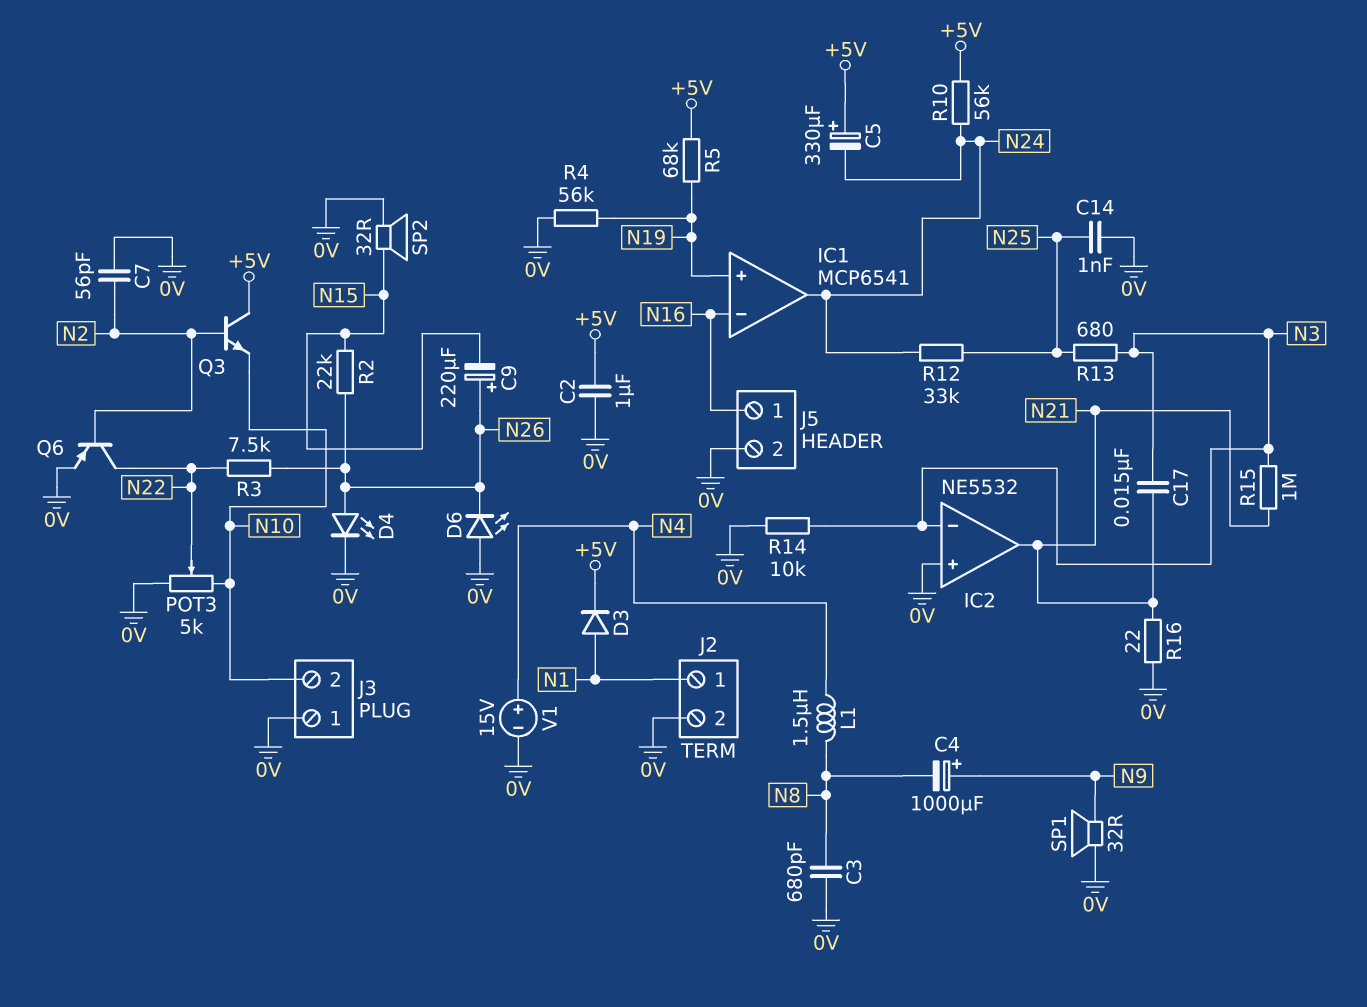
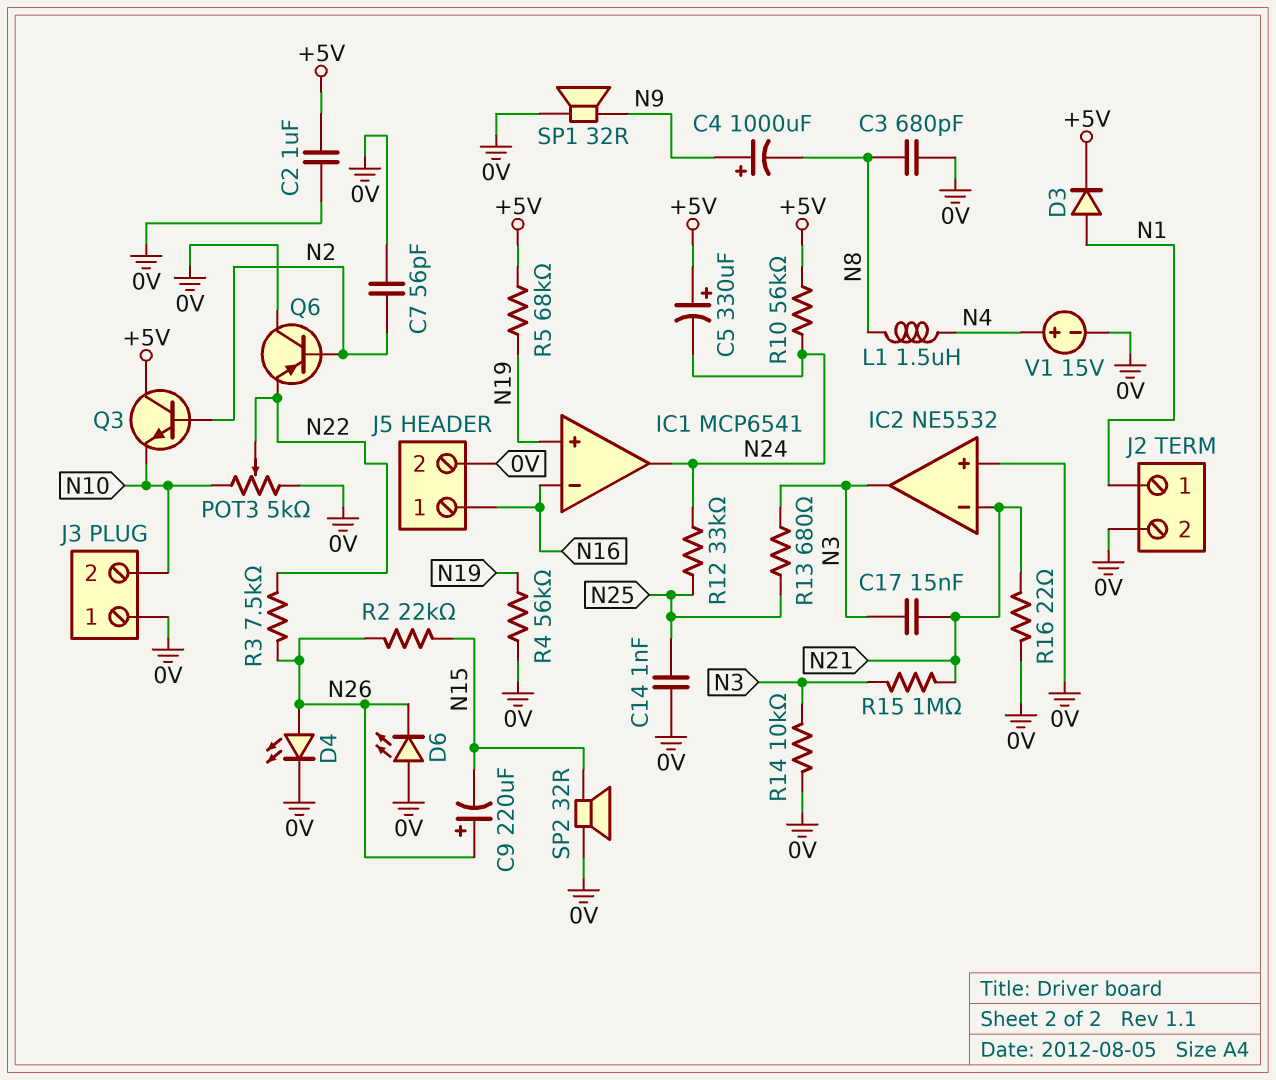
IC2 pin in-: N3 -> N21
IC2 pin out: N21 -> N3
Q6: PNP (B N2, C N22, E 0V) -> PNP (B N2, C 0V, E N22)

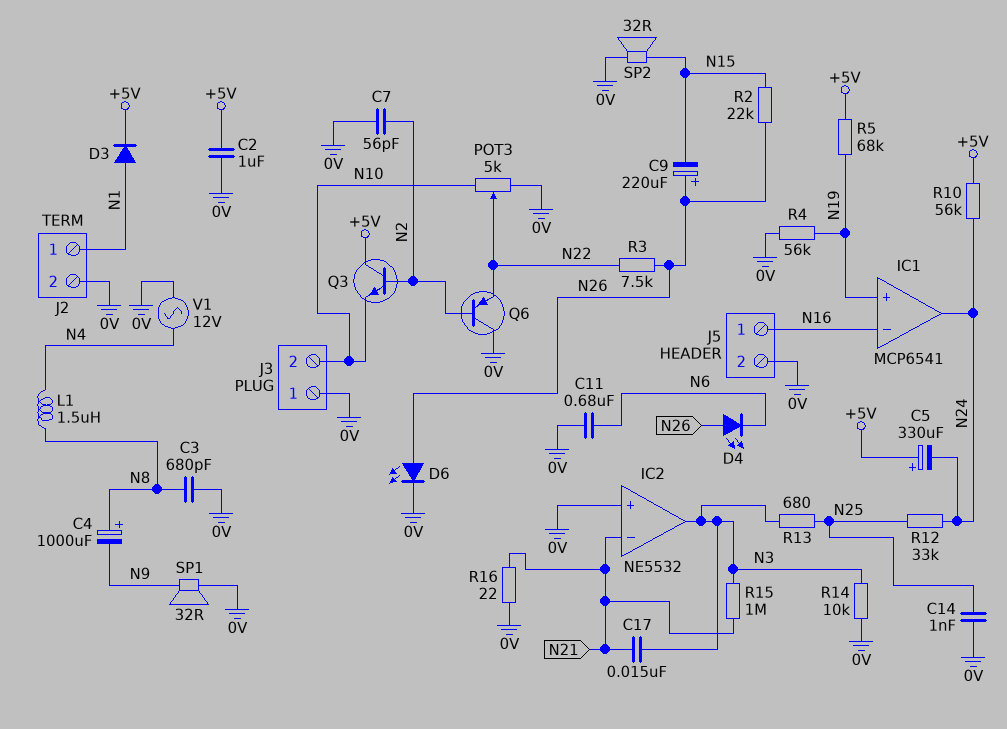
C4: 1000uF (plus N9, minus N8) -> 1000uF (plus N8, minus N9)
C11: none -> 680nF (0V, N6)
D4: LED (A N26, K 0V) -> LED (A N26, K N6)
D6: LED (A 0V, K N26) -> LED (A N26, K 0V)
V1: 15V (plus N4, minus 0V) -> AC 12V (0V, N4)

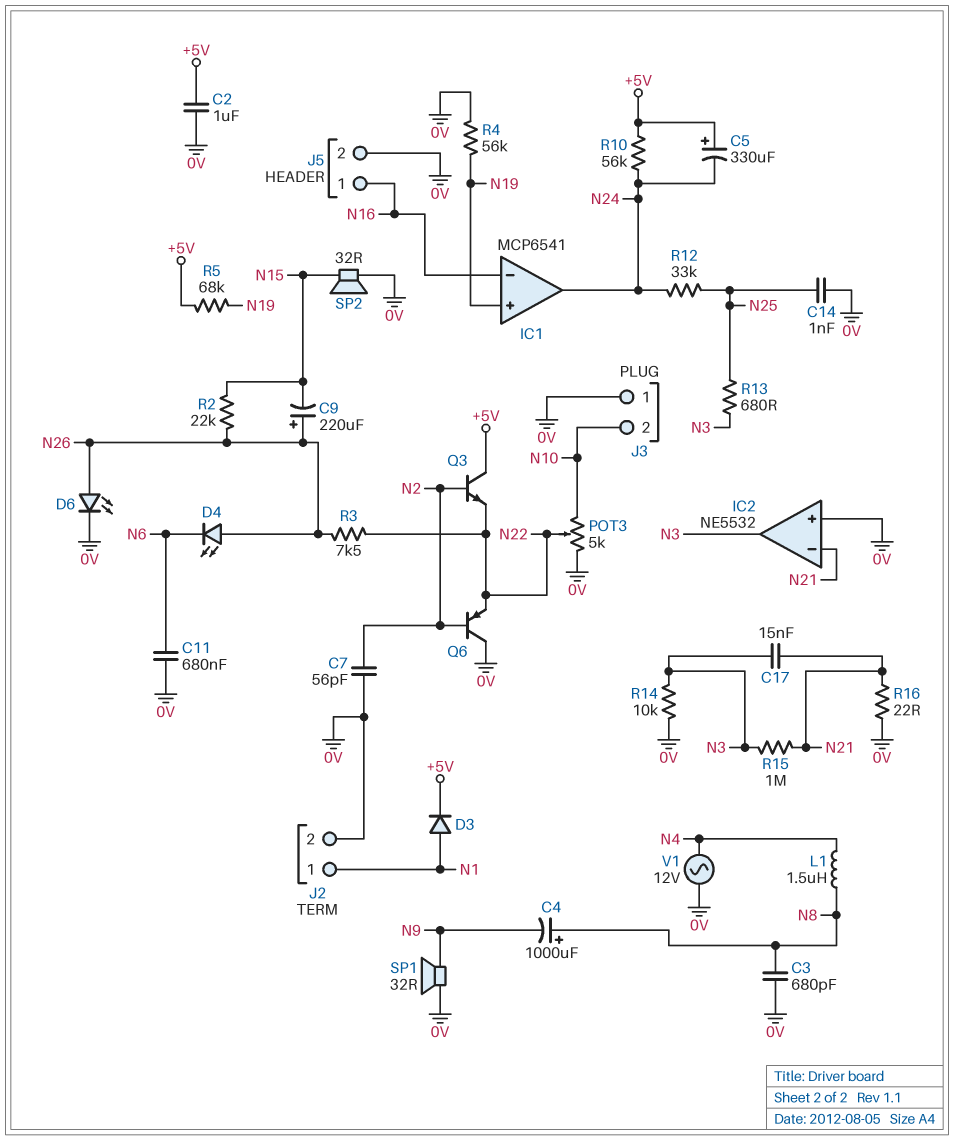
Q3: NPN (B N2, C +5V, E N10) -> NPN (B N2, C +5V, E N22)

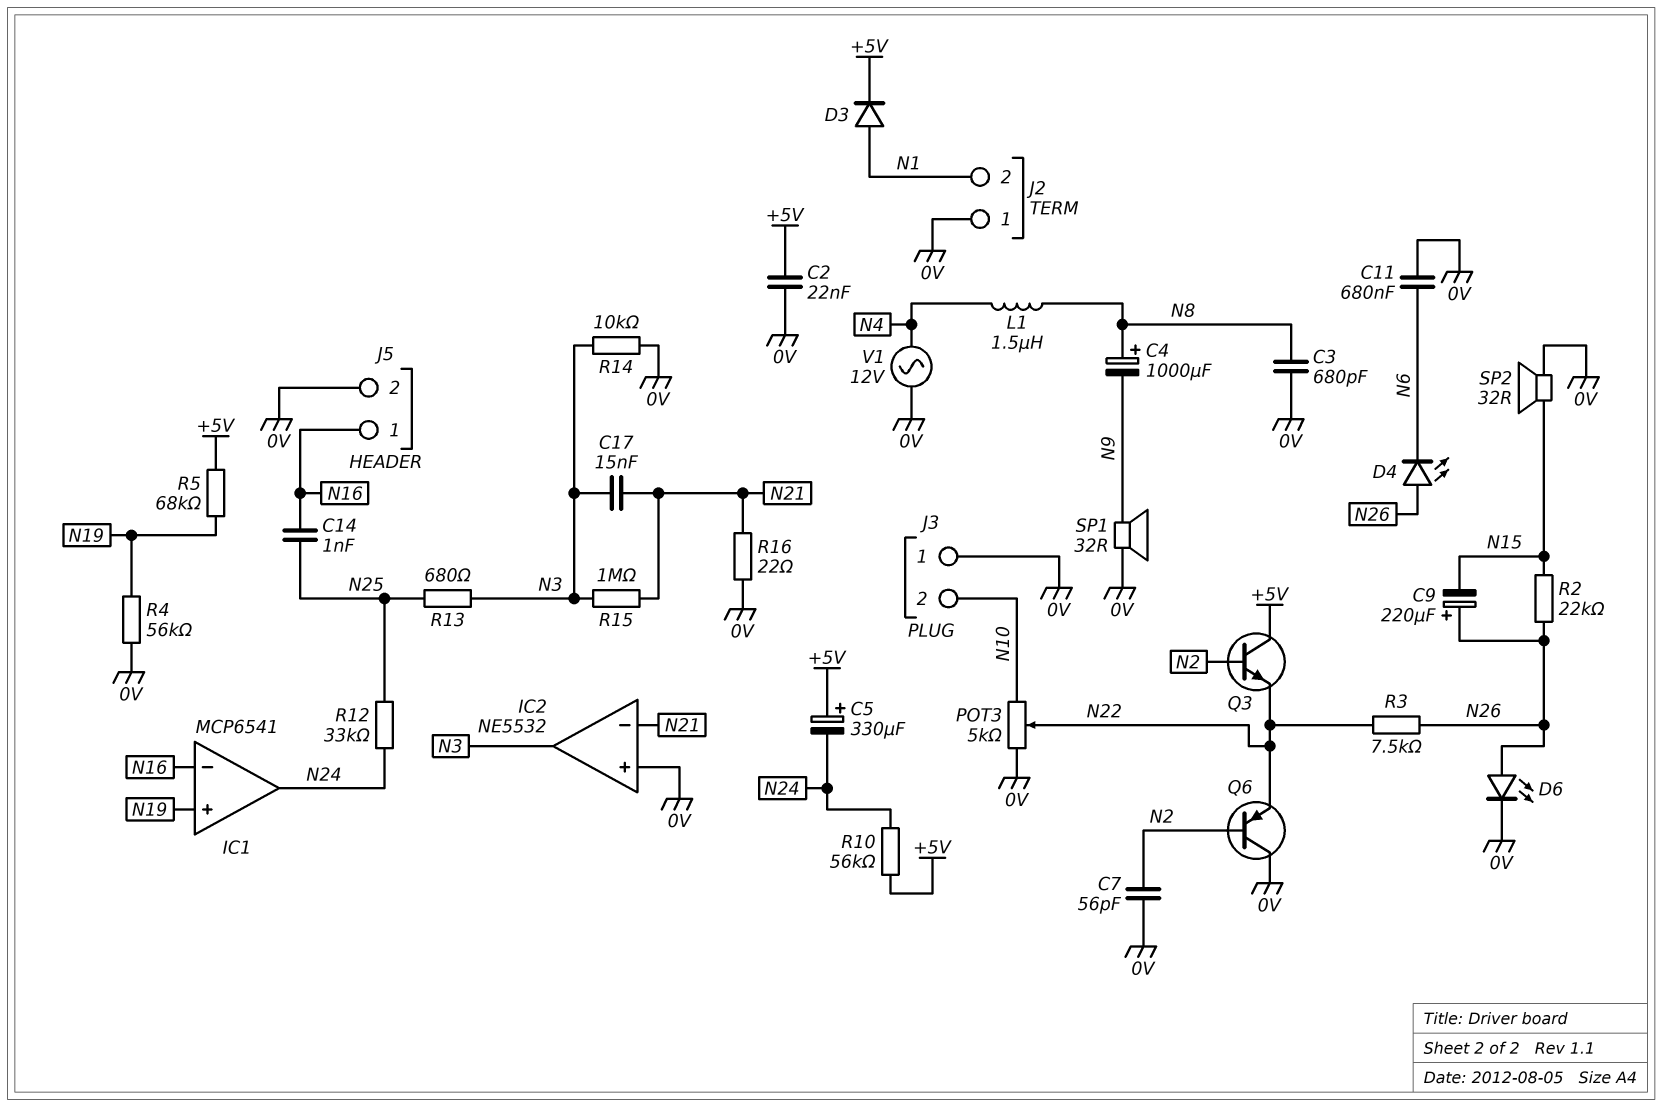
C2: 1uF (+5V, 0V) -> 22nF (+5V, 0V)
C14: 1nF (0V, N25) -> 1nF (N16, N25)
J2 pin 1: N1 -> 0V
J2 pin 2: 0V -> N1

